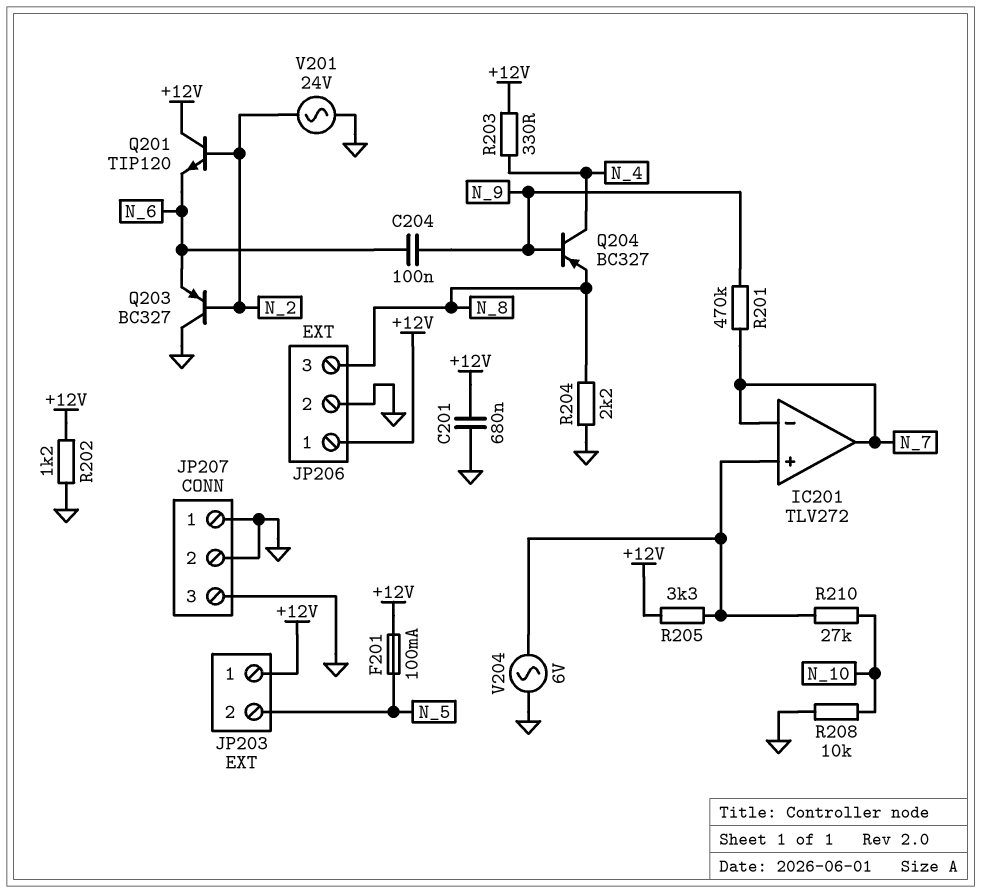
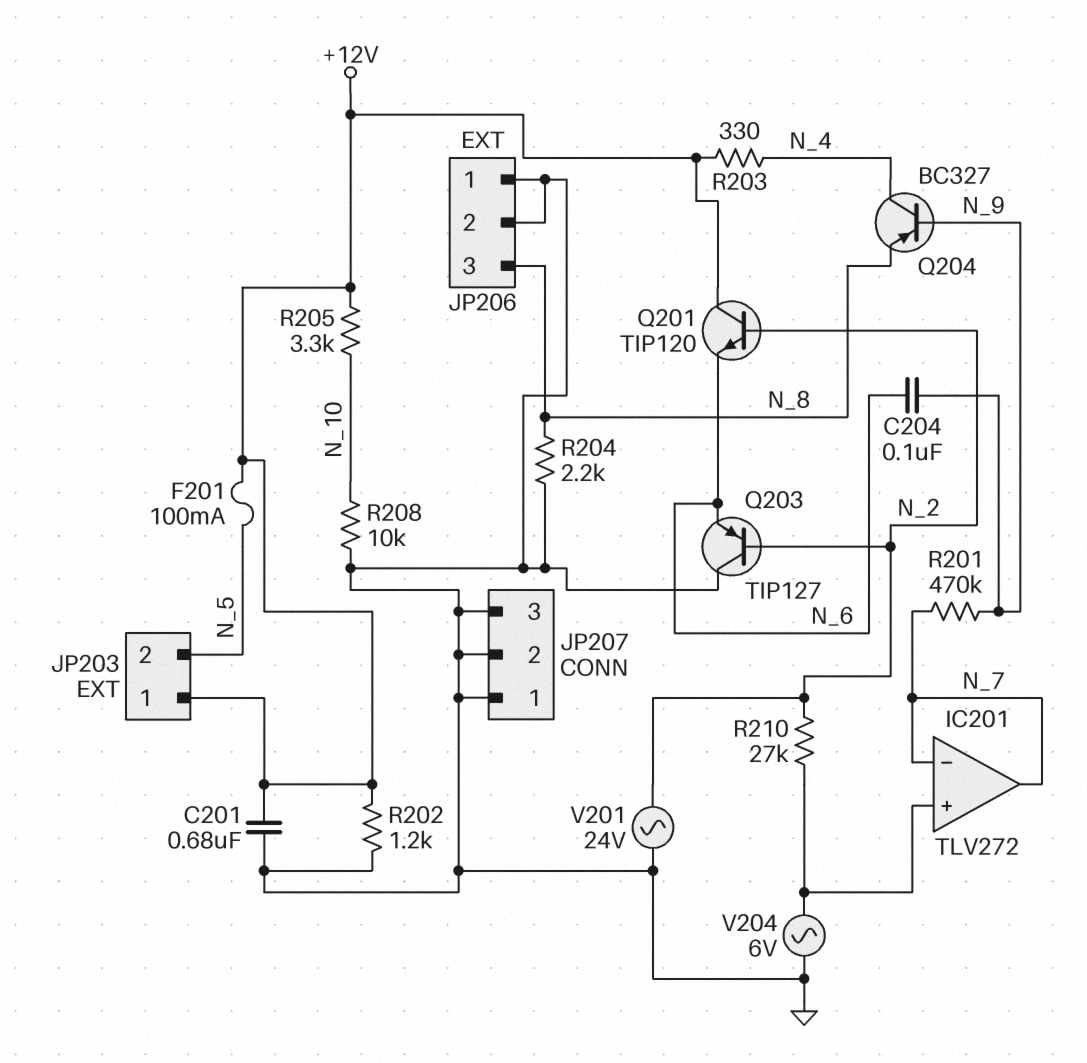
JP206 pin 1: +12V -> GND
Q203: PNP BC327 (B N_2, C GND, E N_6) -> PNP TIP127 (B N_2, C GND, E N_6)
R205: 3.3k (+12V, IC201/in+) -> 3.3k (+12V, N_10)
R210: 27k (IC201/in+, N_10) -> 27k (IC201/in+, N_2)

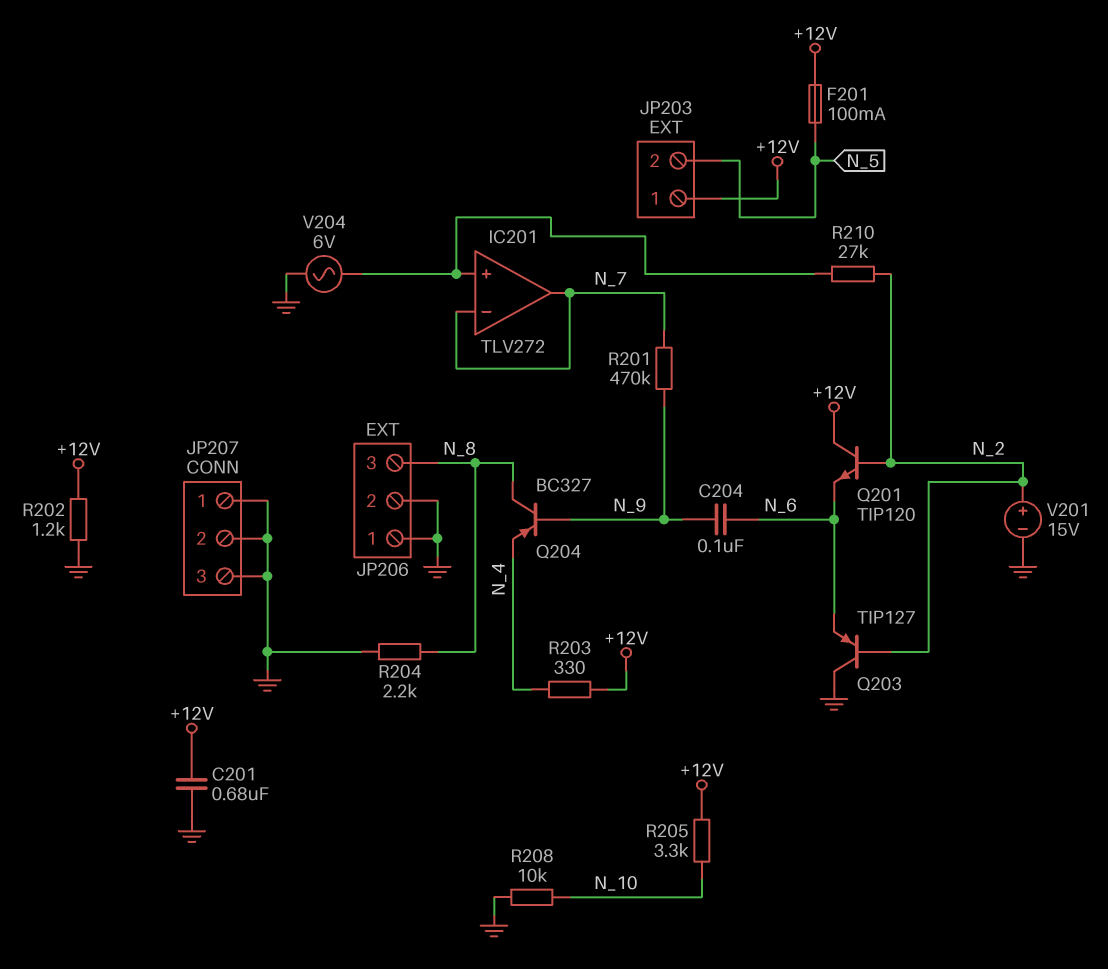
Q204: PNP BC327 (B N_9, C N_4, E N_8) -> PNP BC327 (B N_9, C N_8, E N_4)
V201: AC 24V (GND, N_2) -> 15V (plus N_2, minus GND)

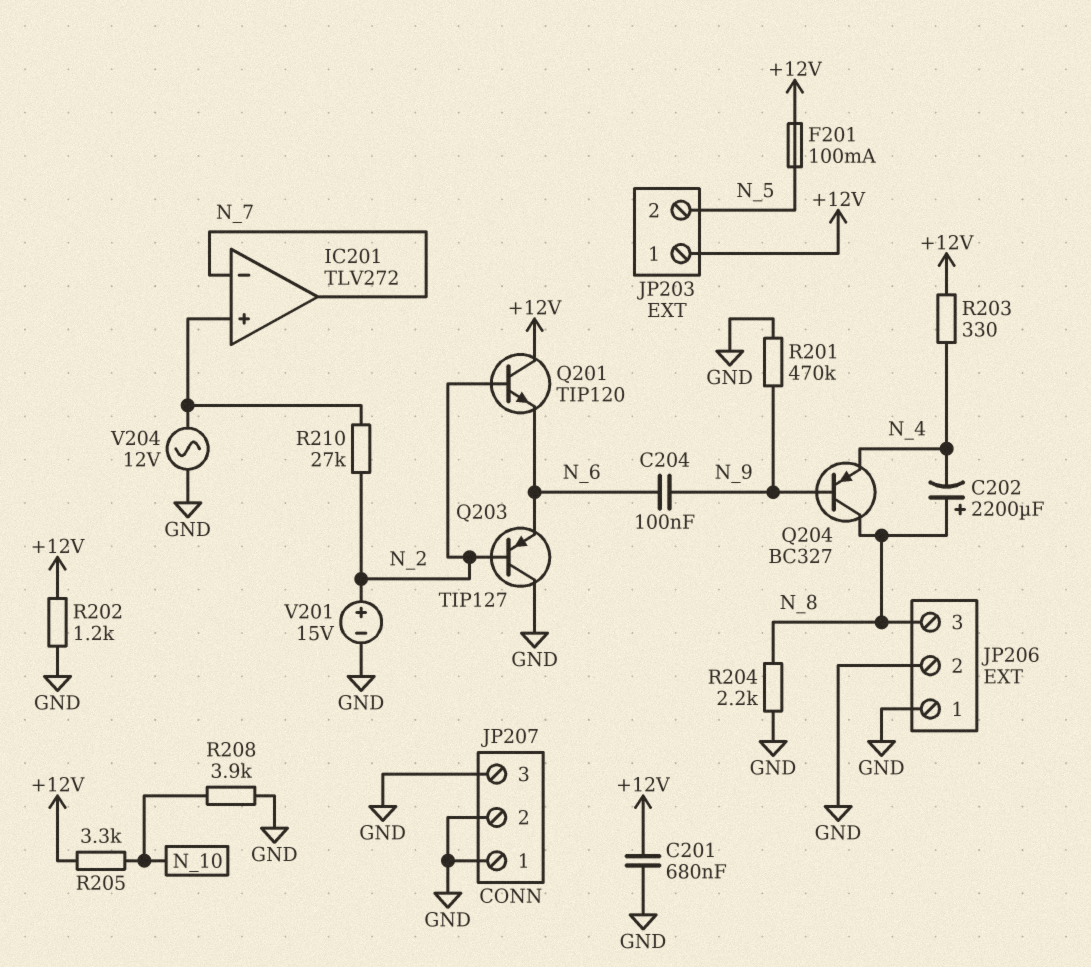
C202: none -> 2200uF (plus N_8, minus N_4)
R201: 470k (N_7, N_9) -> 470k (GND, N_9)
R208: 10k (GND, N_10) -> 3.9k (GND, N_10)
V204: AC 6V (GND, IC201/in+) -> AC 12V (GND, IC201/in+)

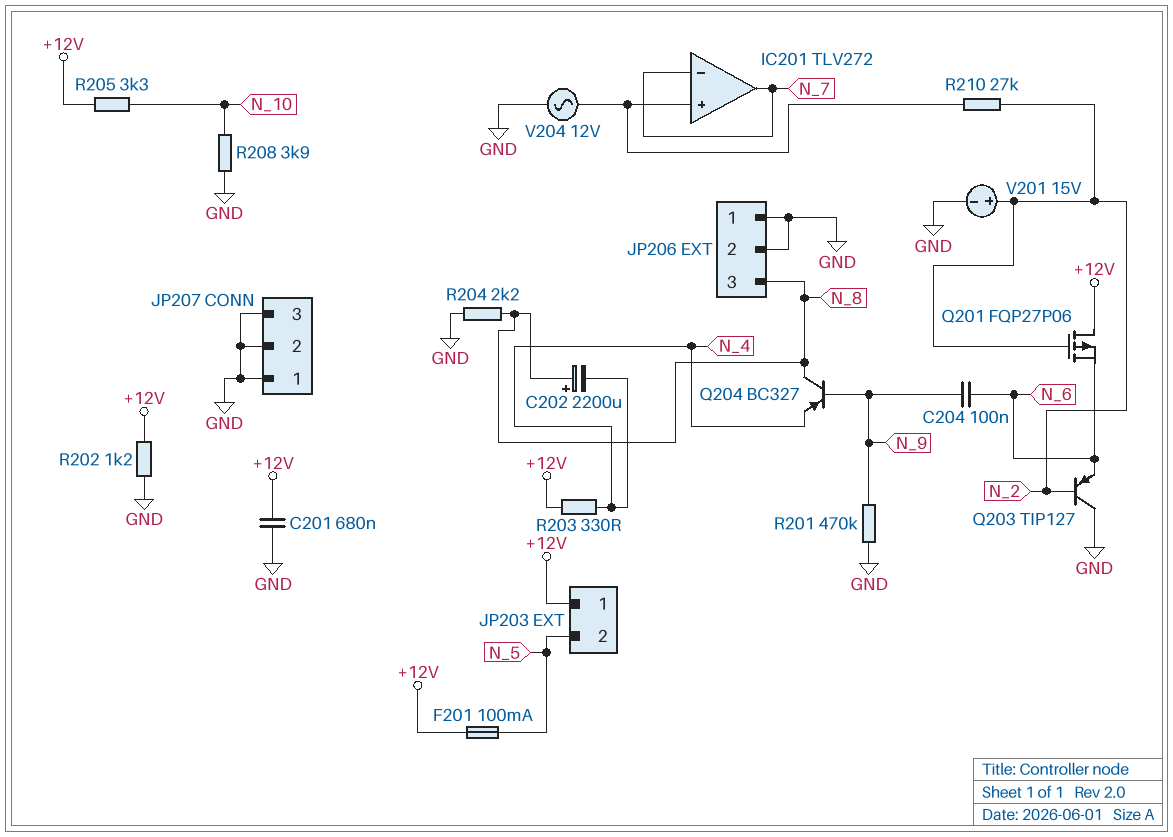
Q201: NPN TIP120 (B N_2, C +12V, E N_6) -> PMOS FQP27P06 (G N_2, D +12V, S N_6)

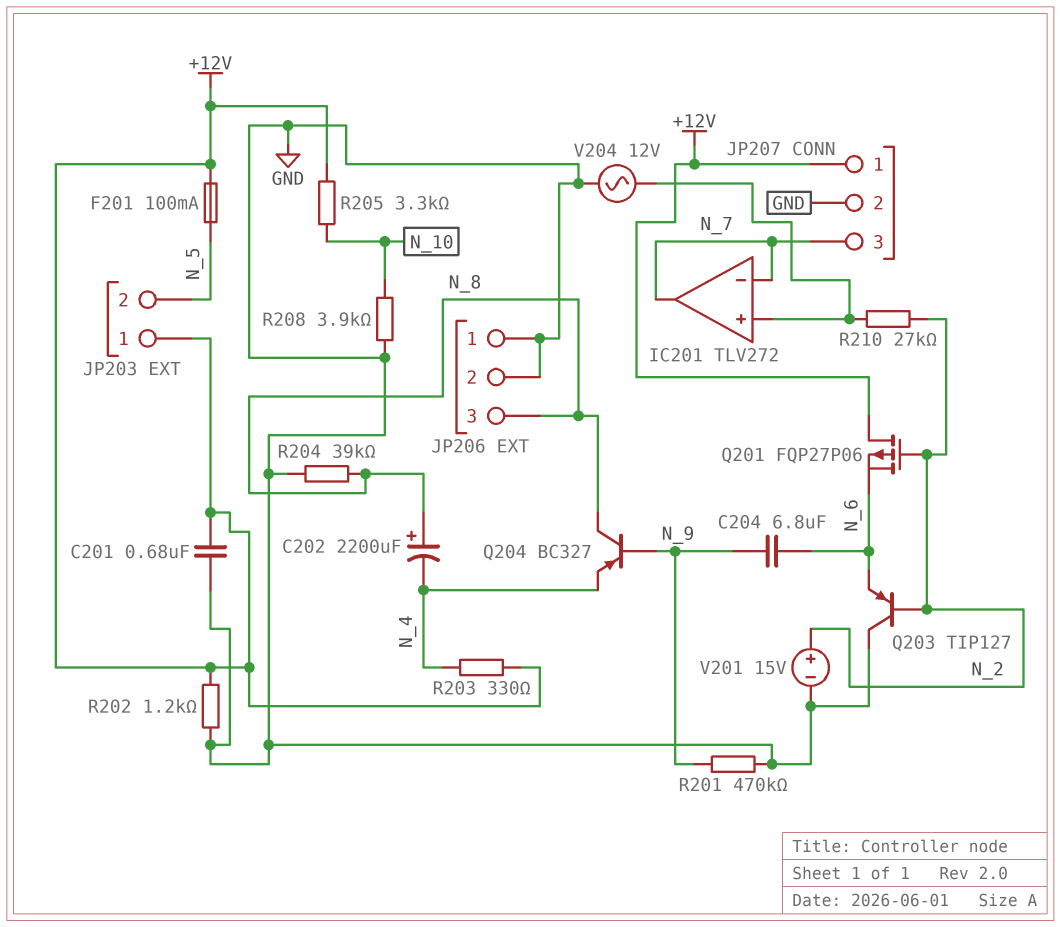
C204: 100nF (N_6, N_9) -> 6.8uF (N_6, N_9)
JP207 pin 1: GND -> +12V
JP207 pin 3: GND -> N_7
R204: 2.2k (GND, N_8) -> 39k (GND, N_8)

